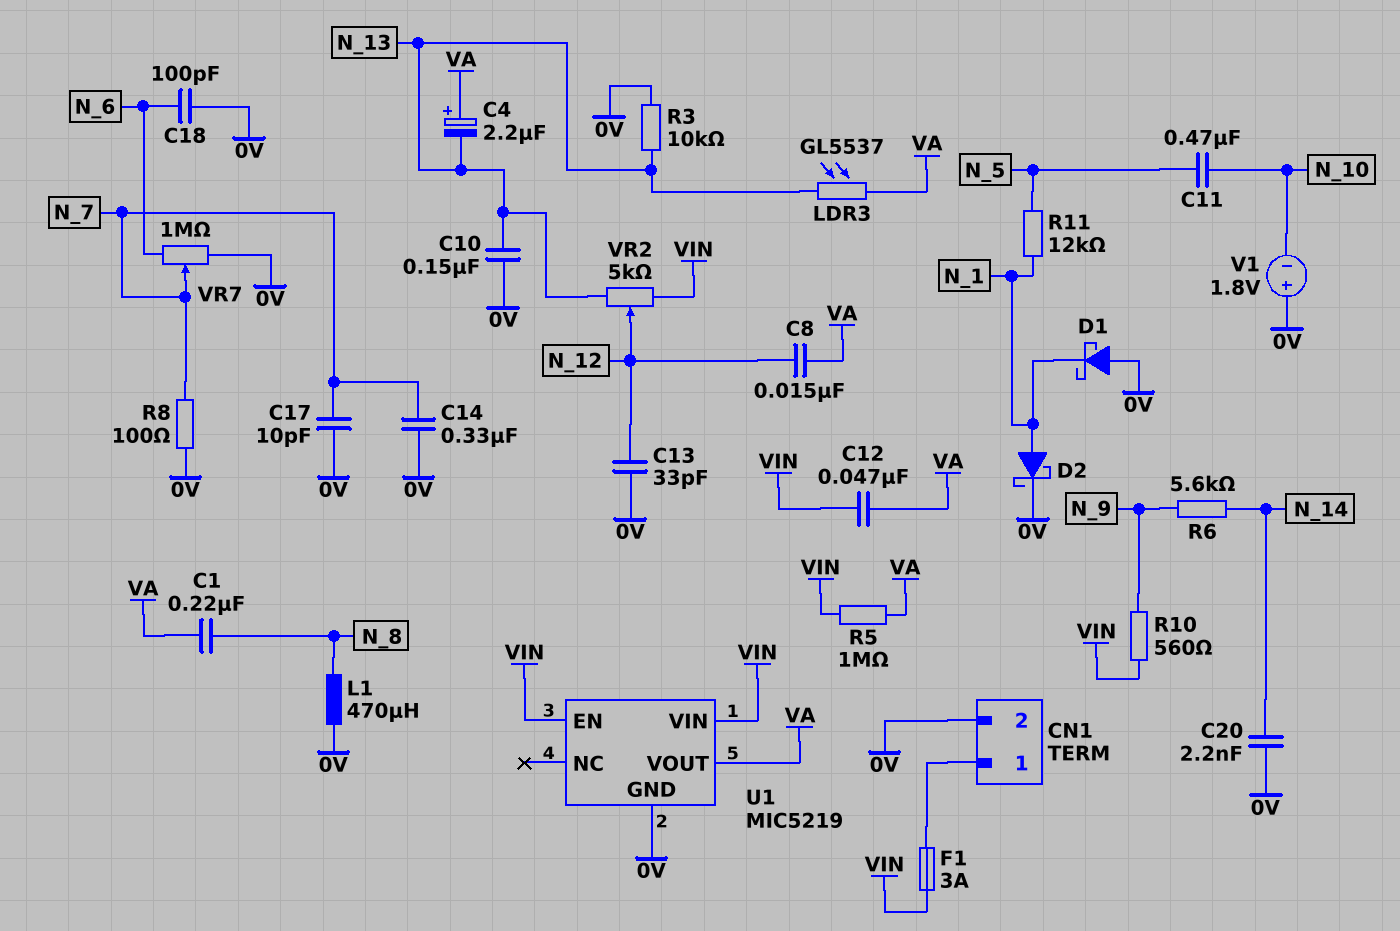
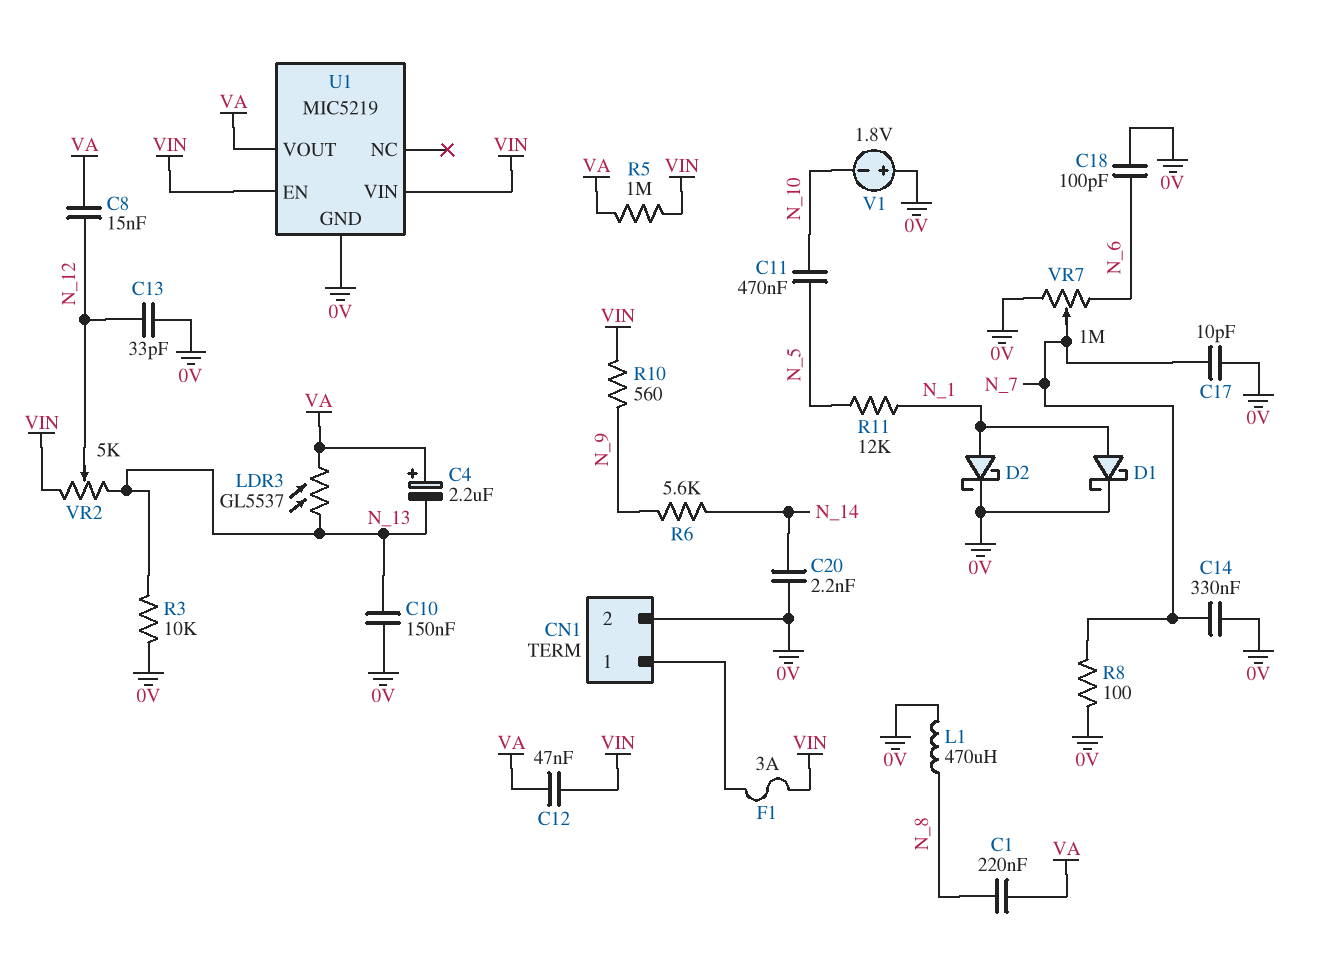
D1: schottky (A 0V, K N_1) -> schottky (A N_1, K 0V)

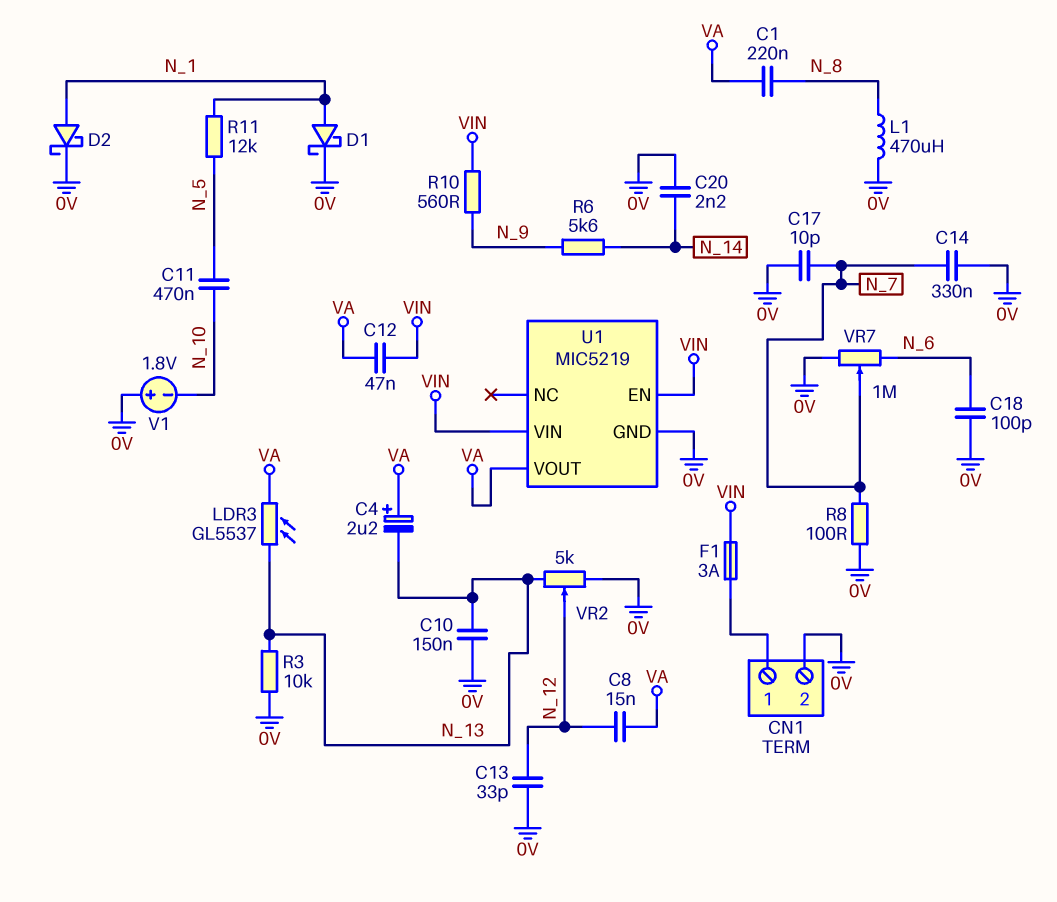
R5: 1M (VA, VIN) -> none
VR2: 5k (N_13, VIN, wiper N_12) -> 5k (0V, N_13, wiper N_12)

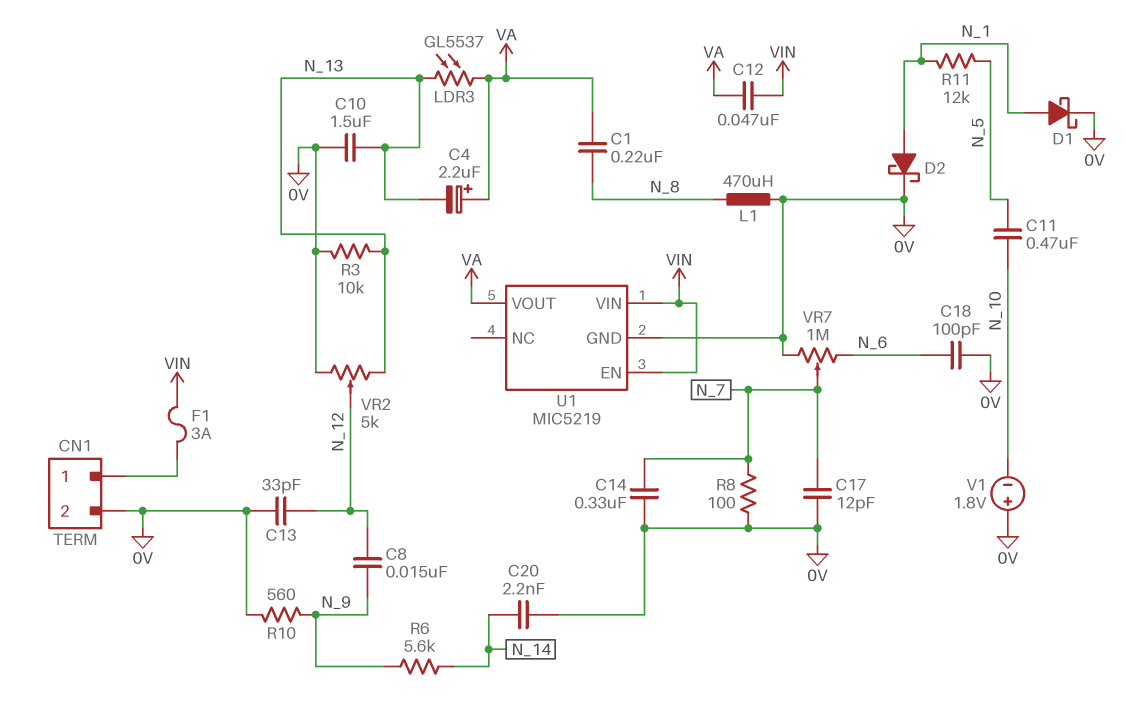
C8: 15nF (N_12, VA) -> 15nF (N_9, N_12)
C10: 150nF (0V, N_13) -> 1.5uF (0V, N_13)
C17: 10pF (0V, N_7) -> 12pF (0V, N_7)
R10: 560 (N_9, VIN) -> 560 (0V, N_9)

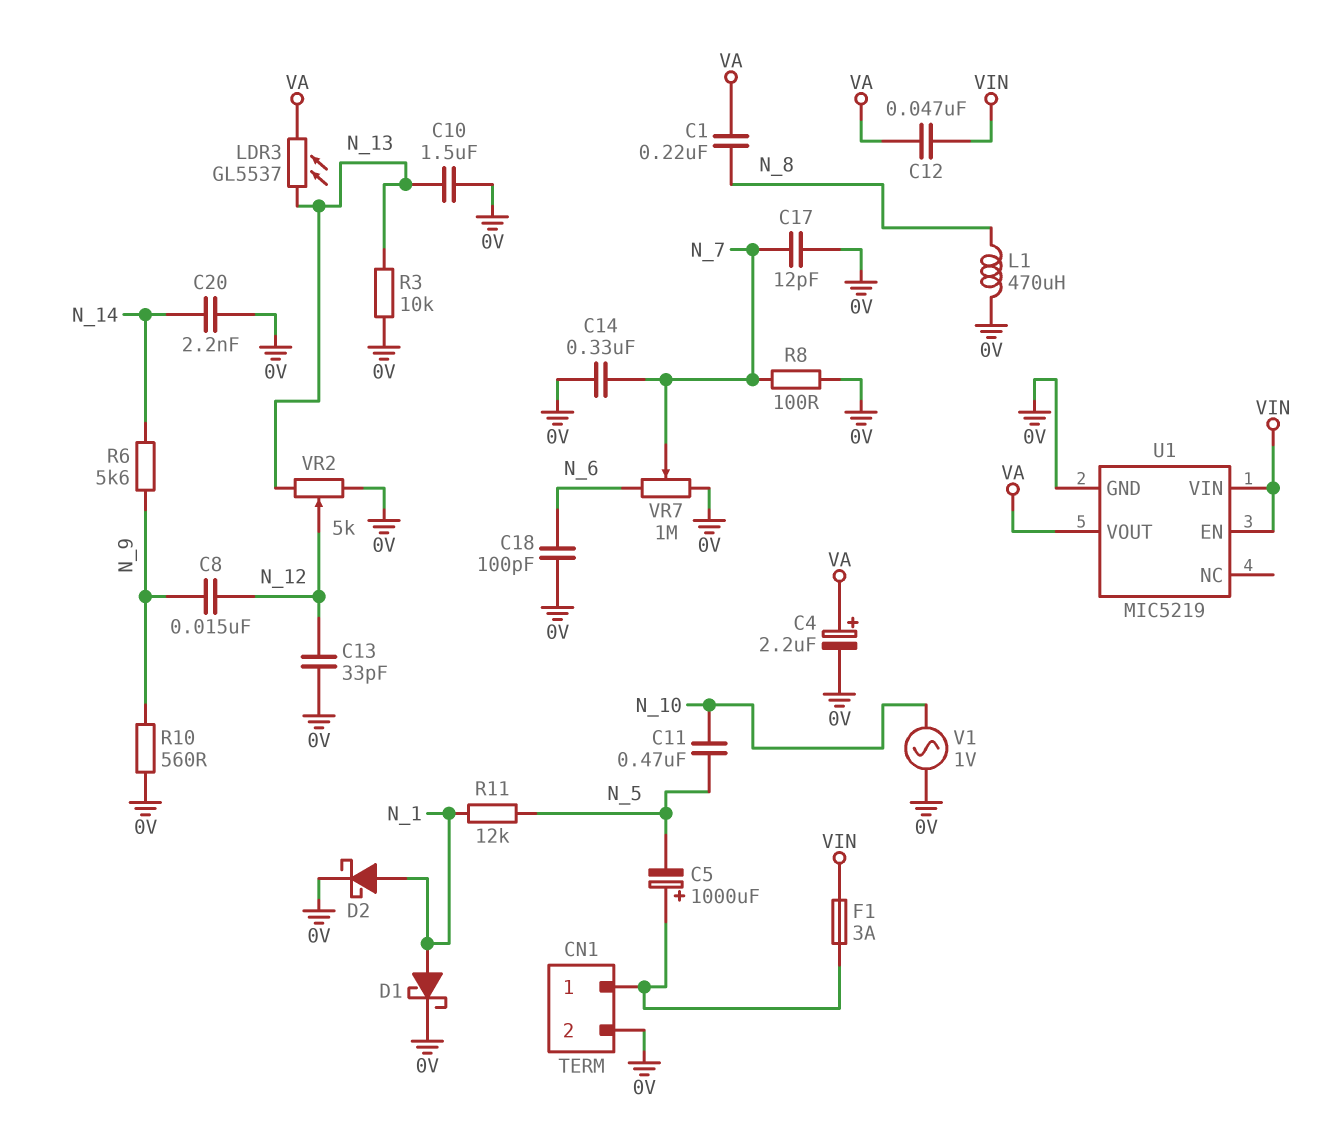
C4: 2.2uF (plus VA, minus N_13) -> 2.2uF (plus VA, minus 0V)
C5: none -> 1000uF (plus CN1/1, minus N_5)
V1: 1.8V (plus 0V, minus N_10) -> AC 1V (0V, N_10)

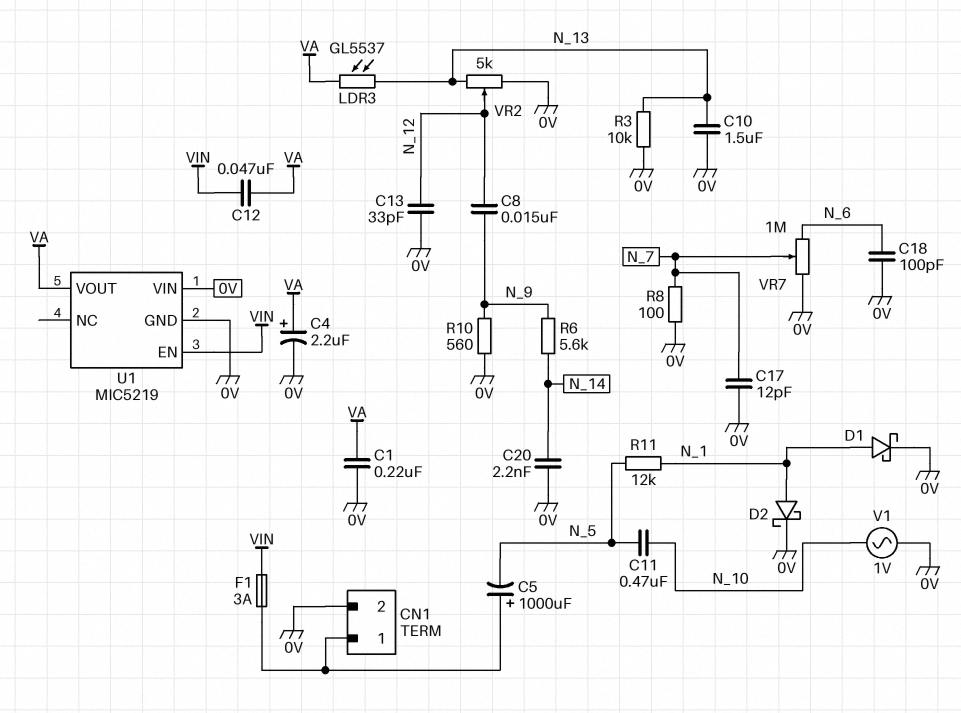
C1: 220nF (N_8, VA) -> 220nF (0V, VA)
C14: 330nF (0V, N_7) -> none
L1: 470uH (0V, N_8) -> none
U1 pin VIN: VIN -> 0V

